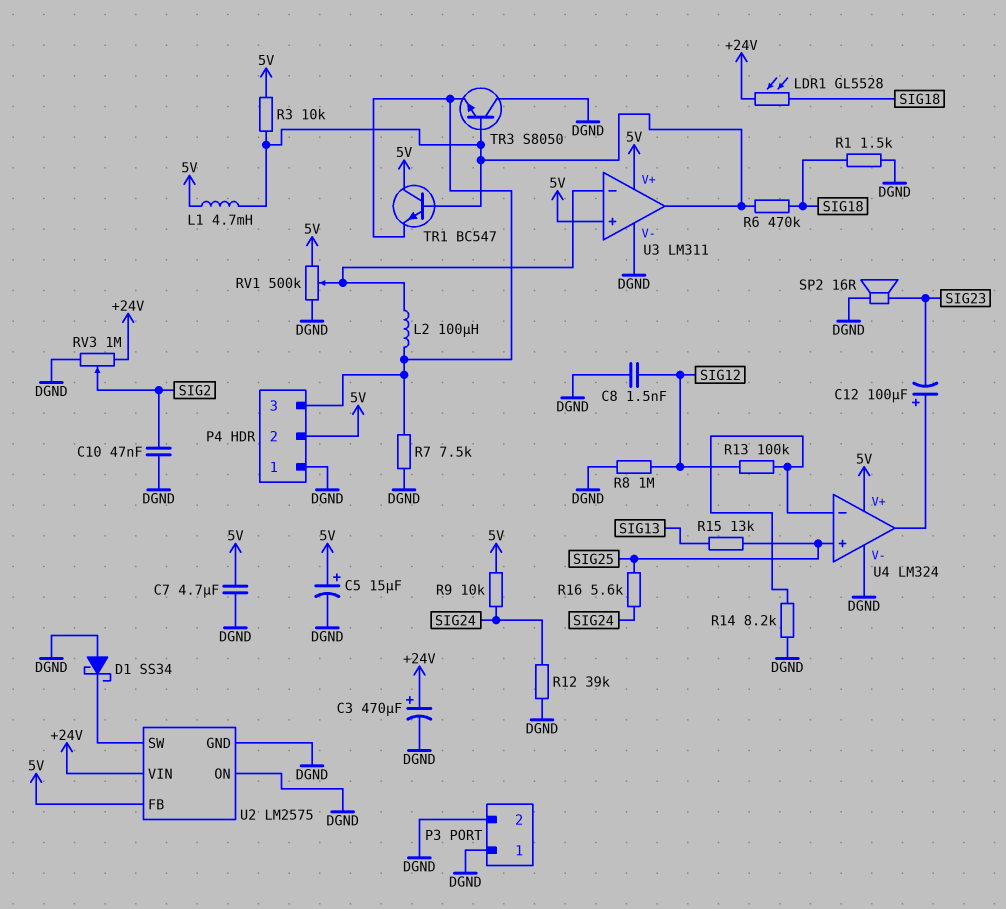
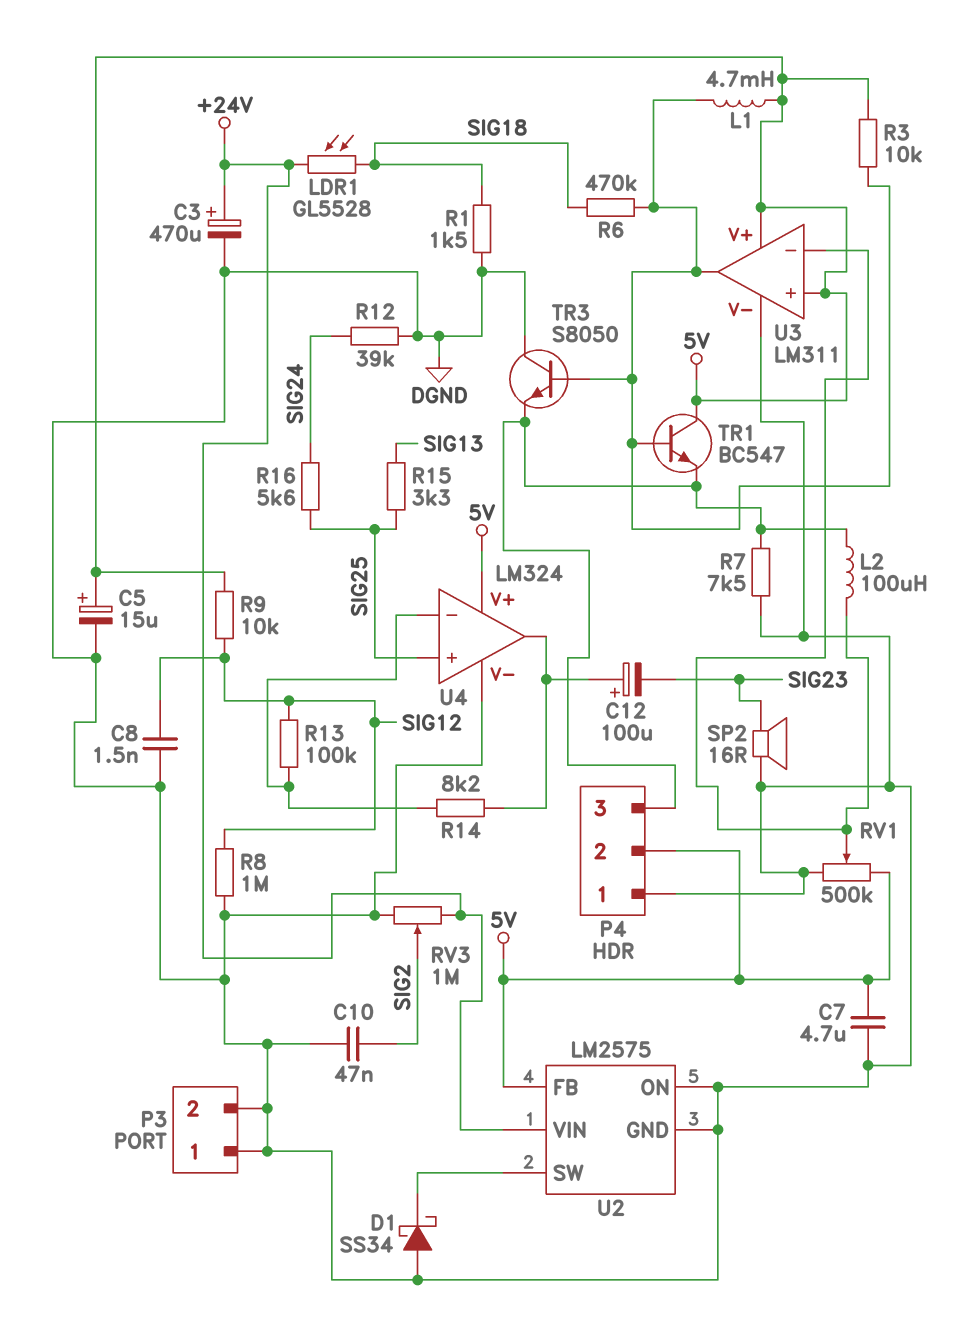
R9: 10k (5V, SIG24) -> 10k (5V, SIG12)
R14: 8.2k (DGND, U4/in-) -> 8.2k (U4/in-, U4/out)
R15: 13k (SIG13, SIG25) -> 3.3k (SIG13, SIG25)

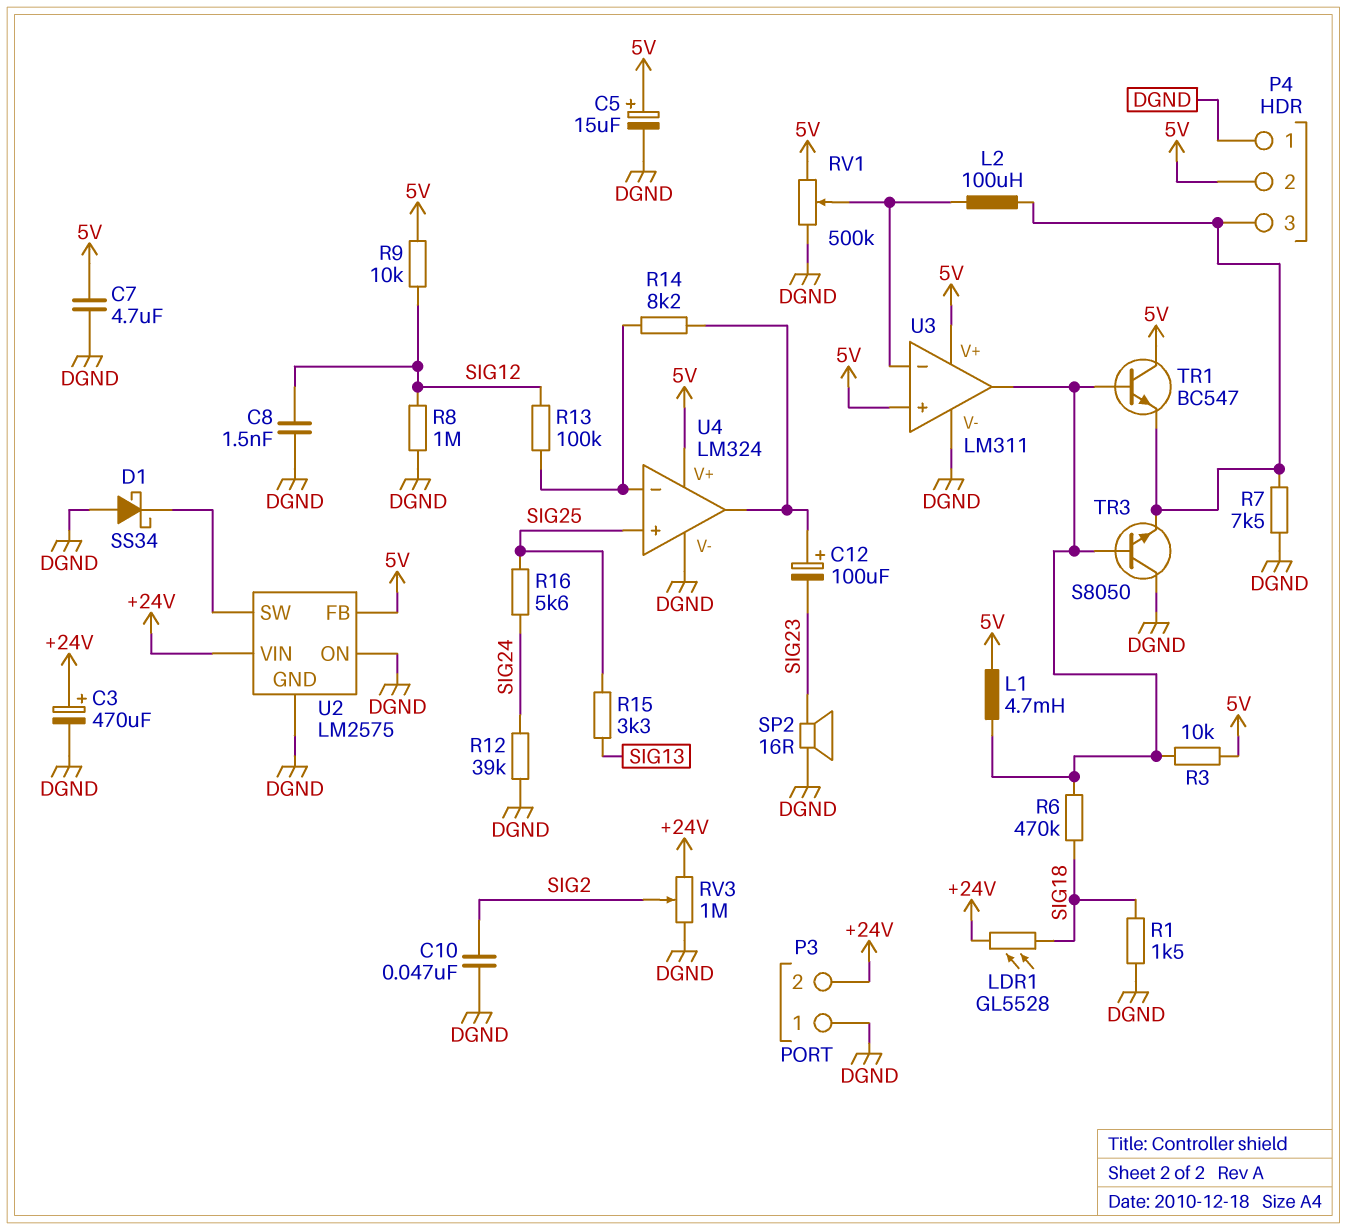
P3 pin 2: DGND -> +24V

